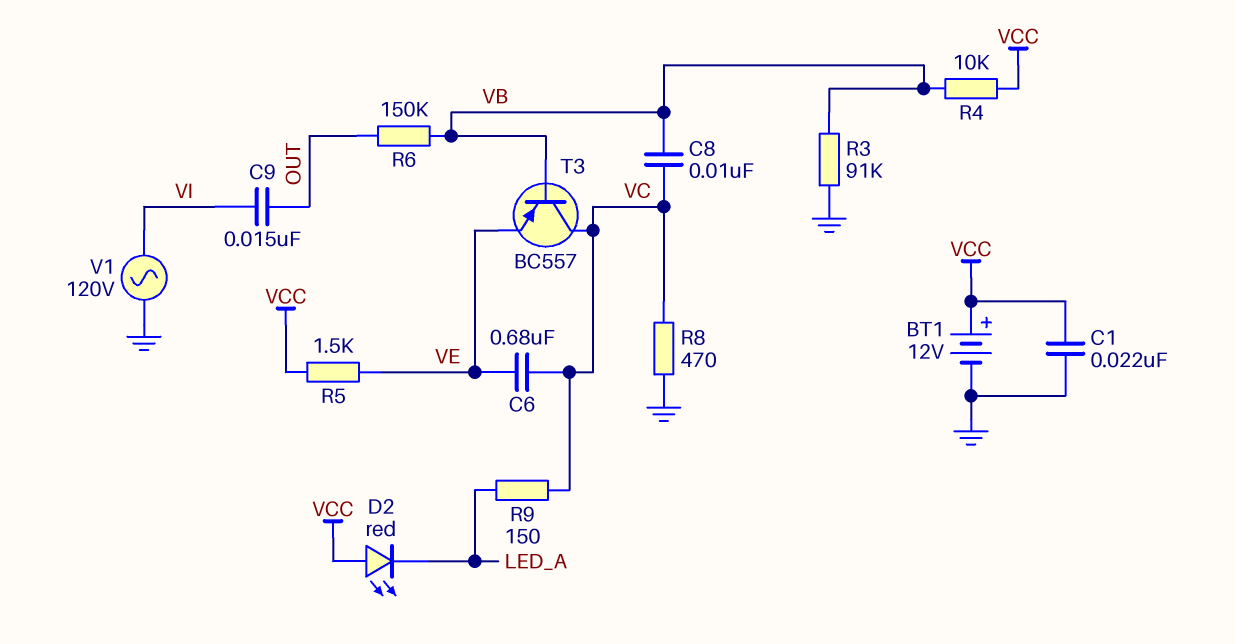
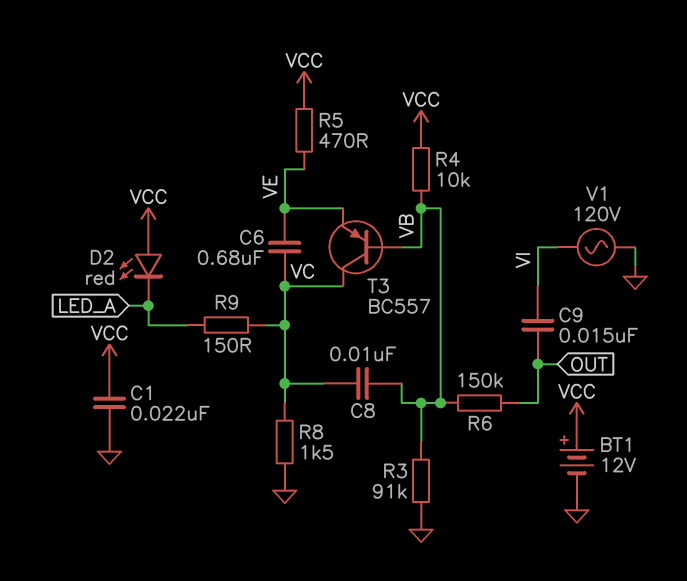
R5: 1.5k (VCC, VE) -> 470 (VCC, VE)
R8: 470 (GND, VC) -> 1.5k (GND, VC)

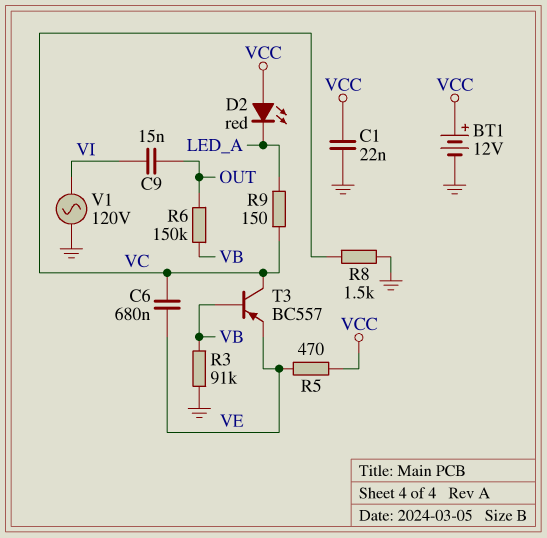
C8: 10nF (VB, VC) -> none
R4: 10k (VB, VCC) -> none

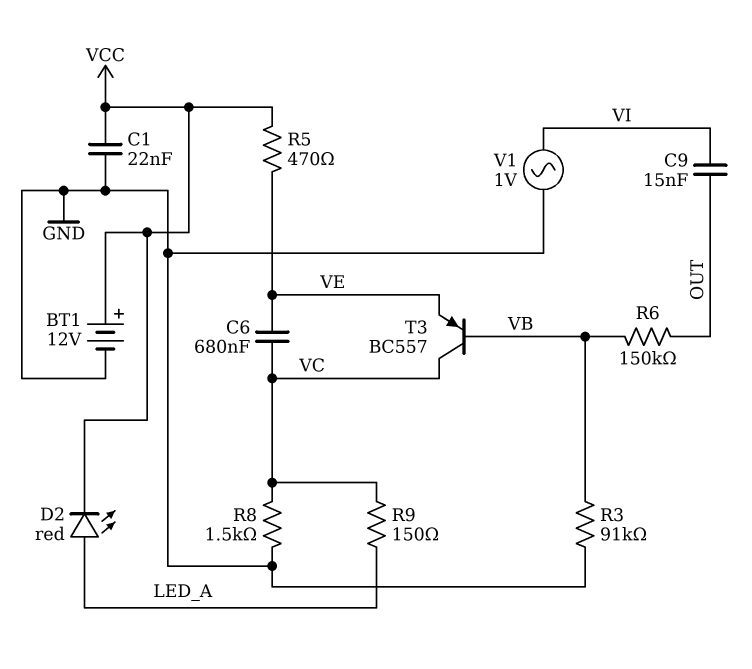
D2: LED red (A VCC, K LED_A) -> LED red (A LED_A, K VCC)
V1: AC 120V (GND, VI) -> AC 1V (GND, VI)

